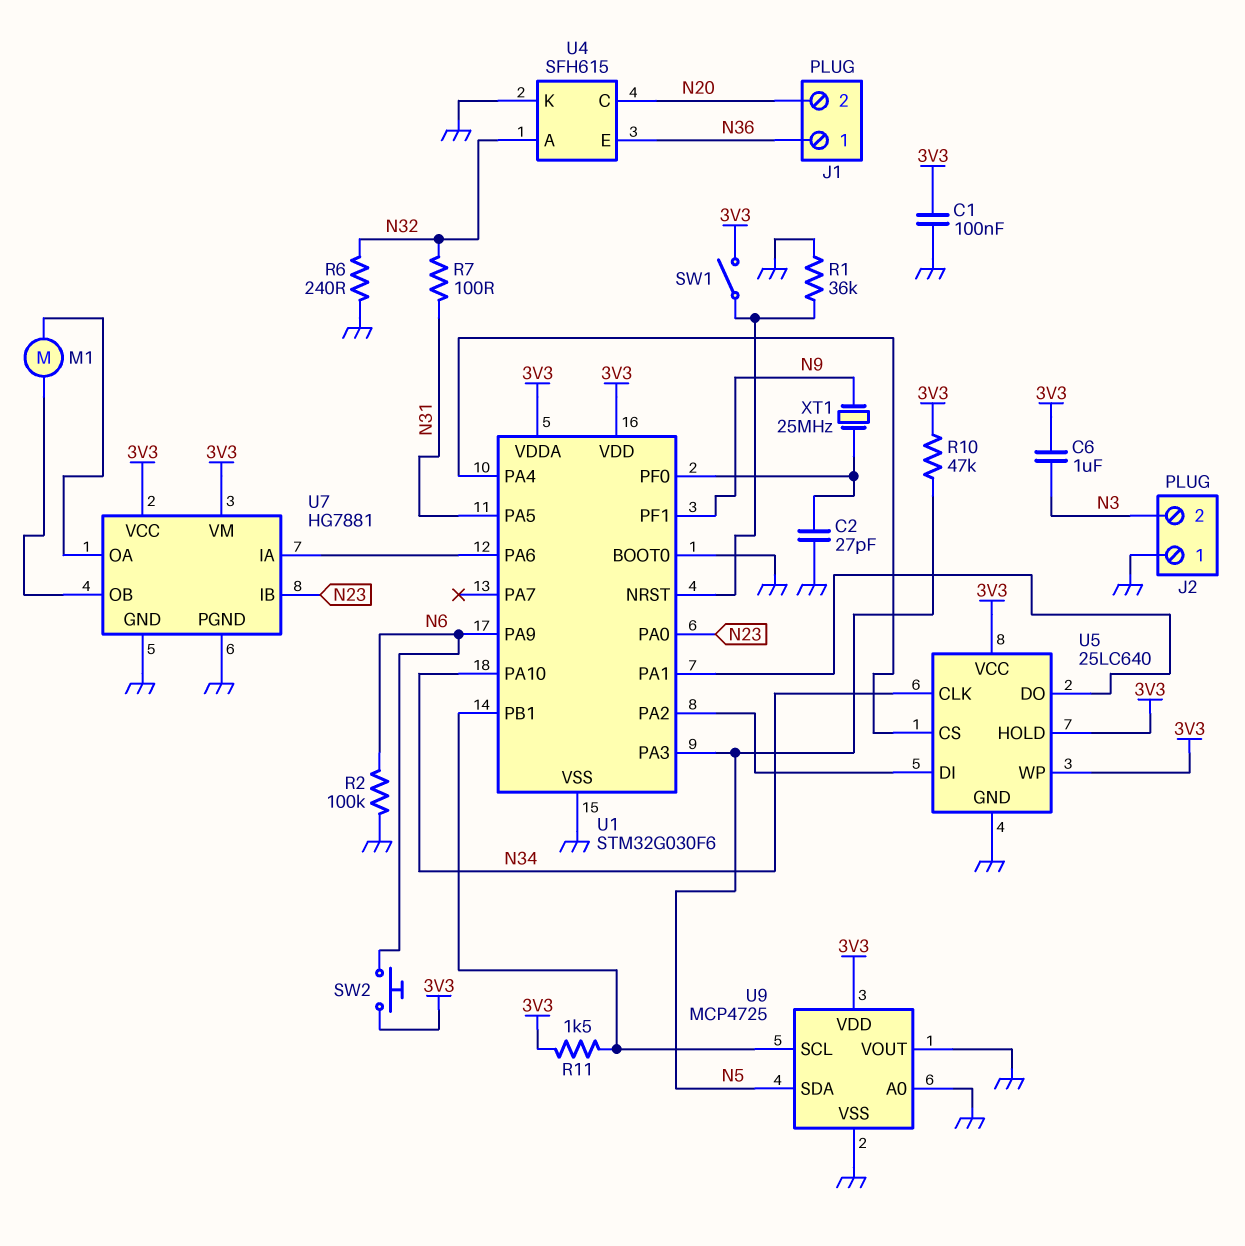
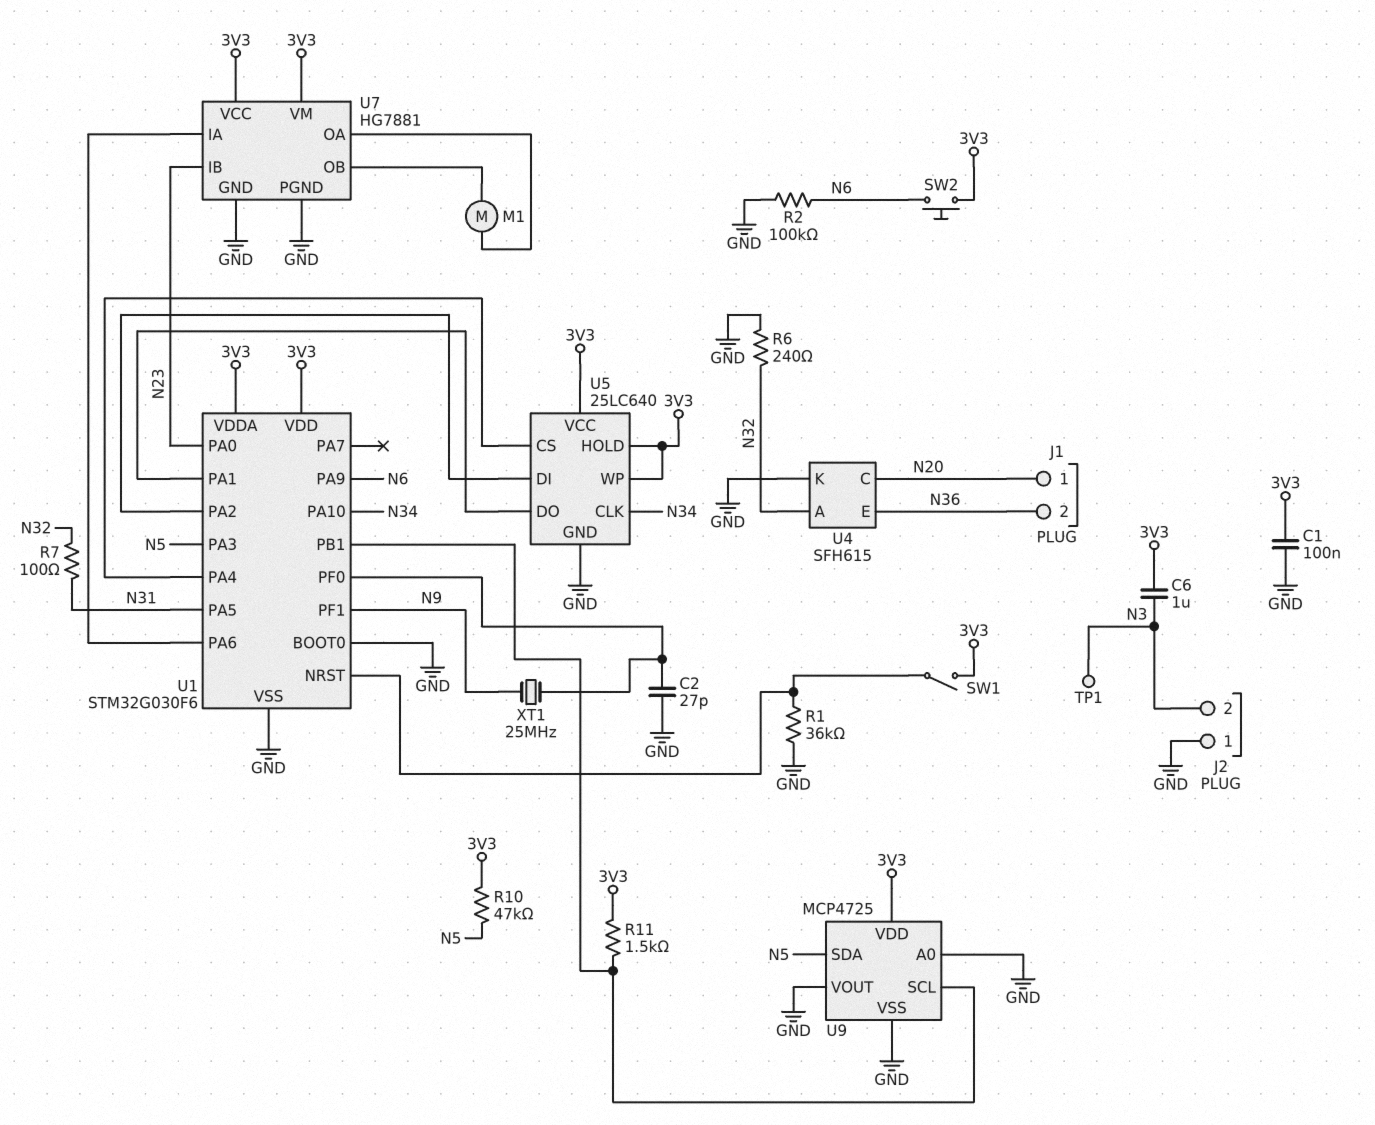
J1 pin 1: N36 -> N20
J1 pin 2: N20 -> N36
TP1: none -> test point (N3)

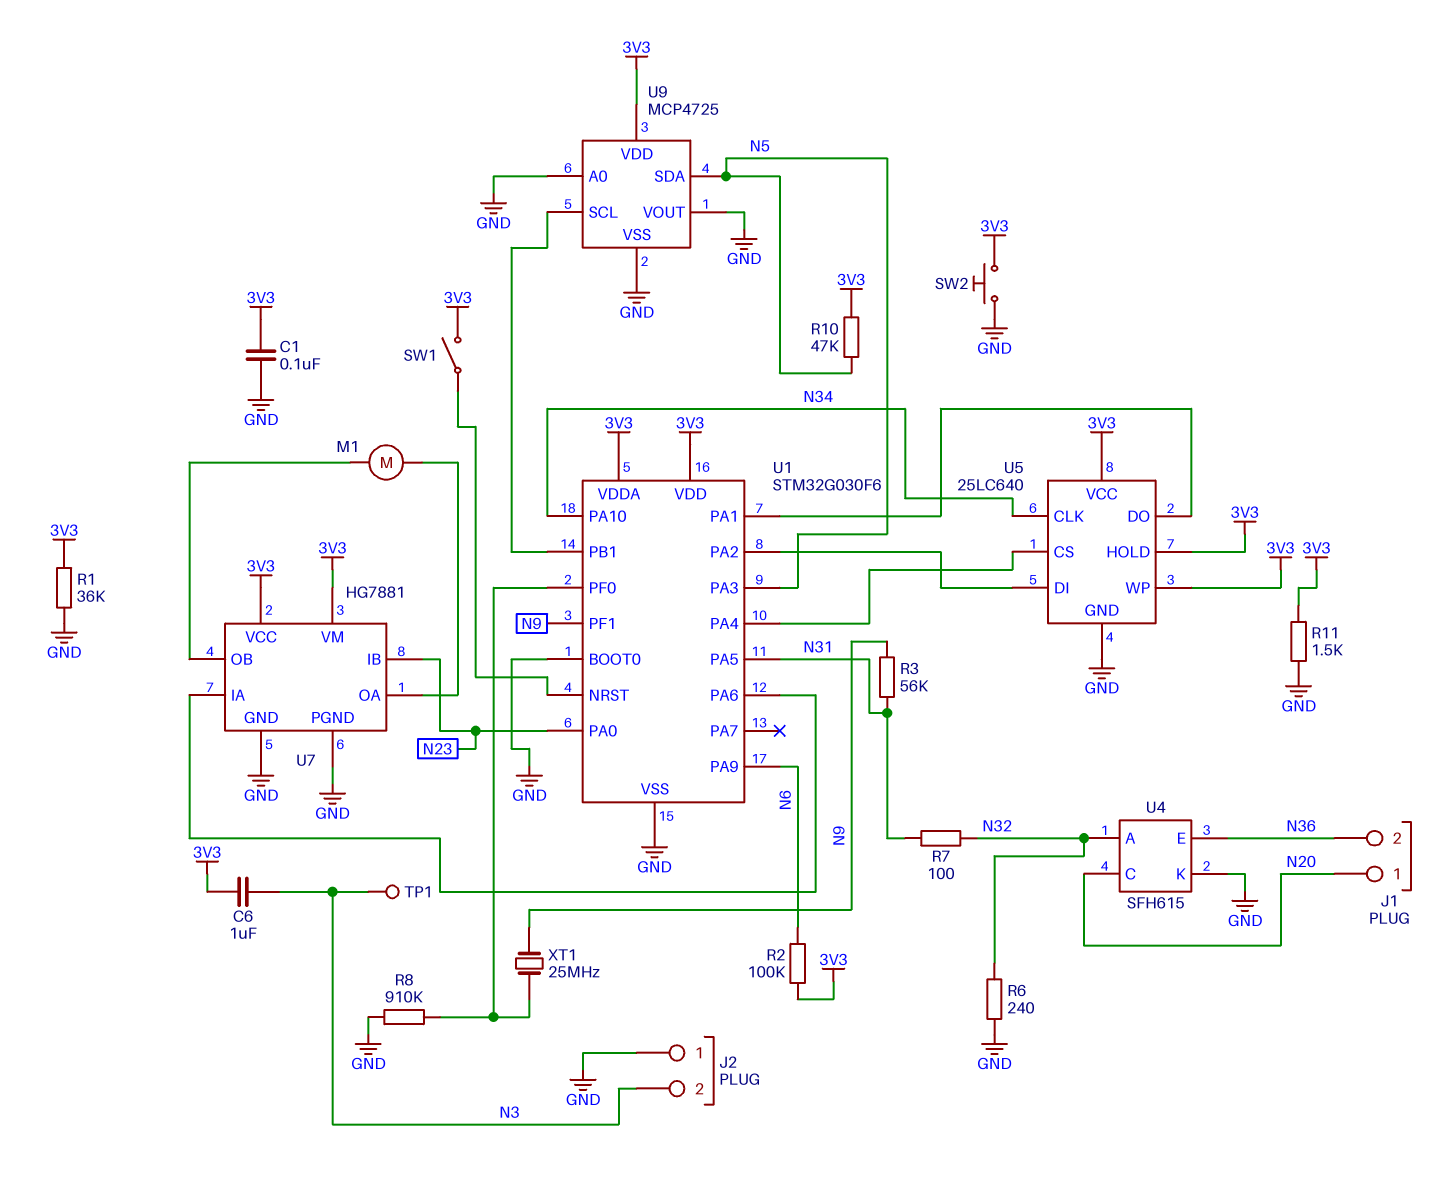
C2: 27pF (GND, U1/PF0) -> none
R1: 36k (GND, U1/NRST) -> 36k (3V3, GND)
R2: 100k (GND, N6) -> 100k (3V3, N6)
R3: none -> 56k (N9, N31)
R8: none -> 910k (GND, U1/PF0)
R11: 1.5k (3V3, U1/PB1) -> 1.5k (3V3, GND)
SW2: button (3V3, N6) -> button (3V3, GND)

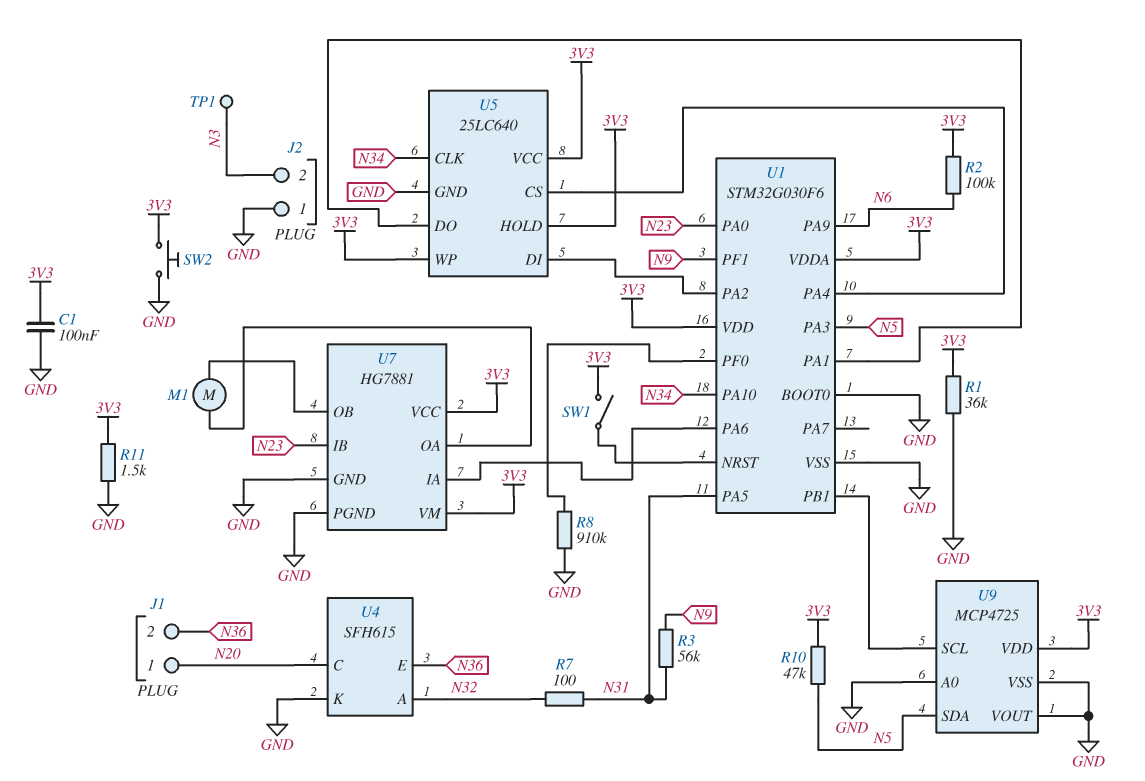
C6: 1uF (3V3, N3) -> none
R6: 240 (GND, N32) -> none
XT1: 25MHz (N9, U1/PF0) -> none

